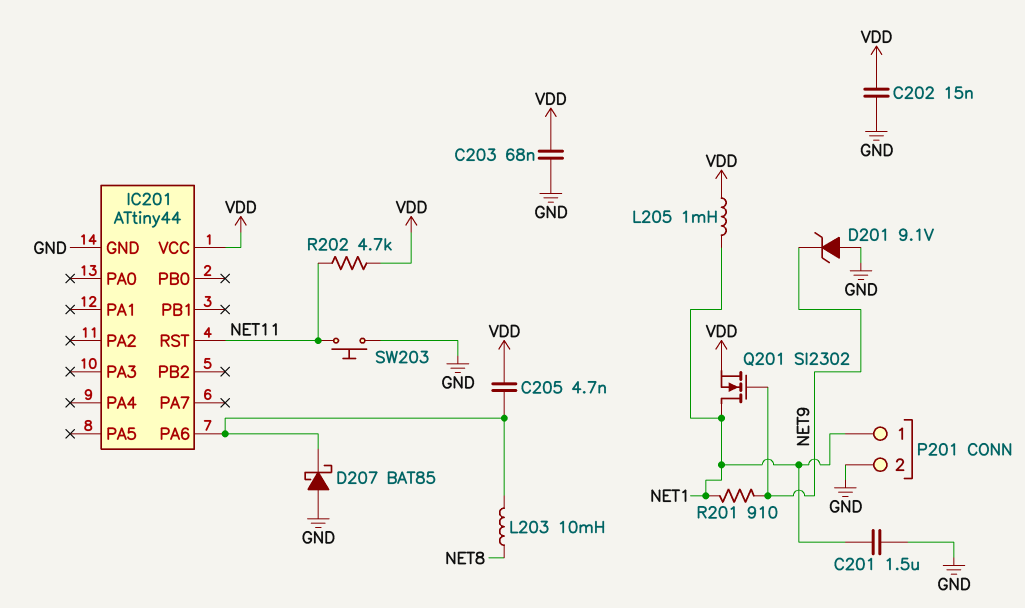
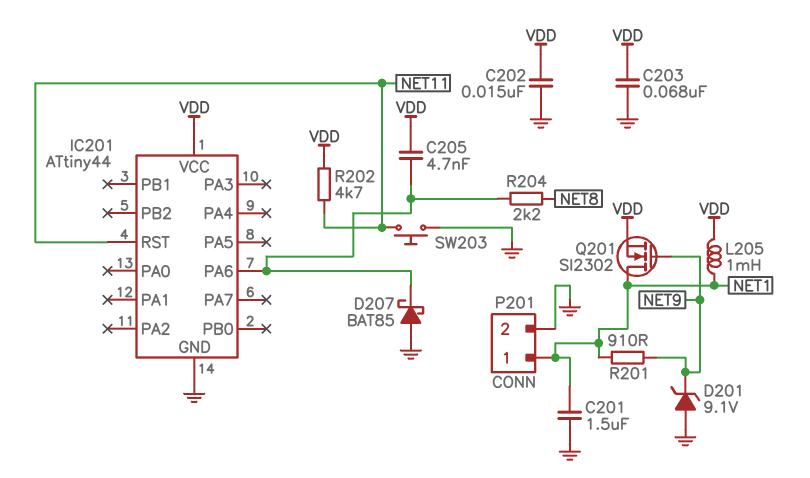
L203: 10mH (IC201/PA6, NET8) -> none
R204: none -> 2.2k (IC201/PA6, NET8)

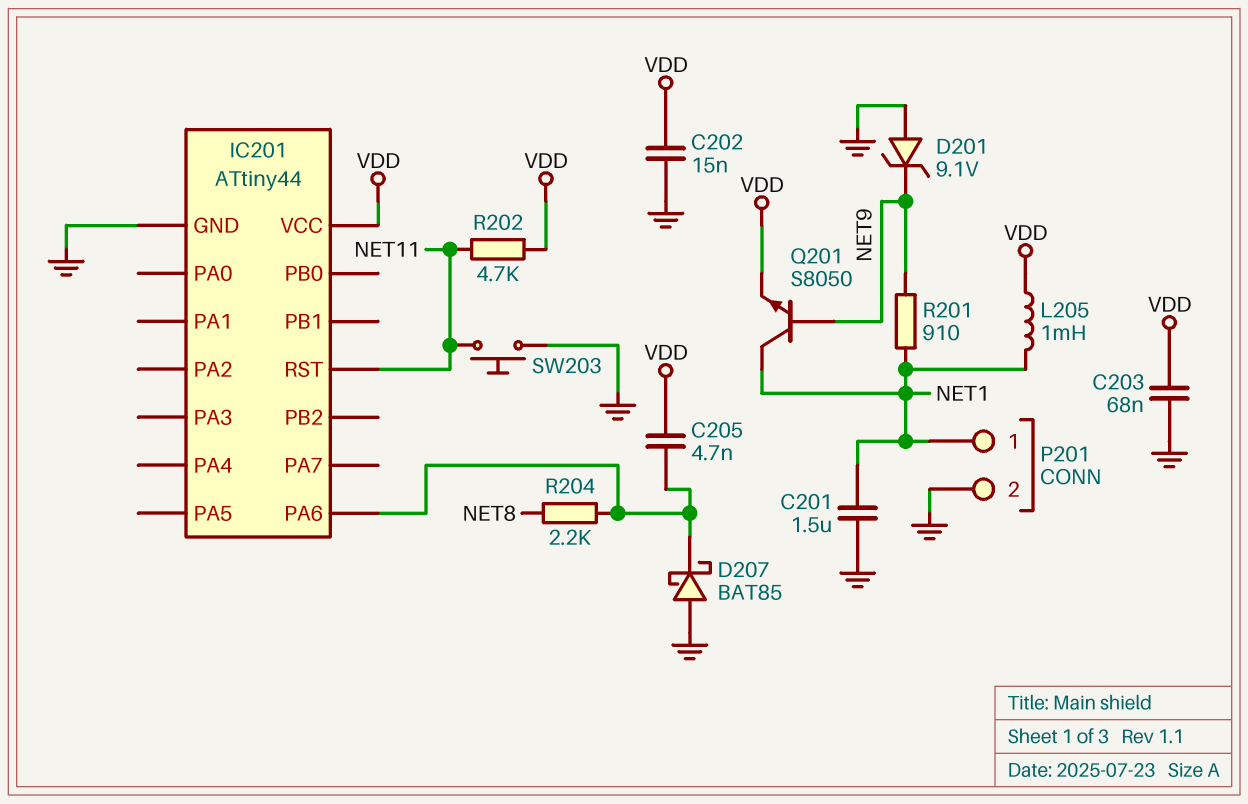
Q201: NMOS SI2302 (G NET9, D NET1, S VDD) -> NPN S8050 (B NET9, C NET1, E VDD)

